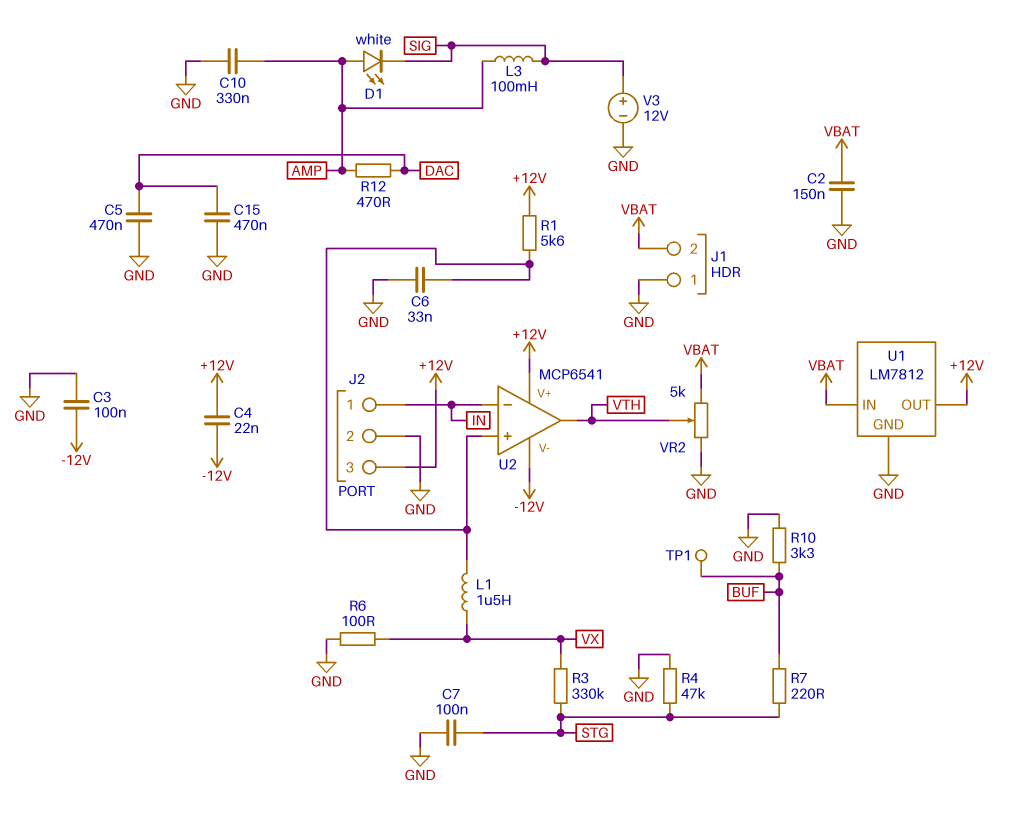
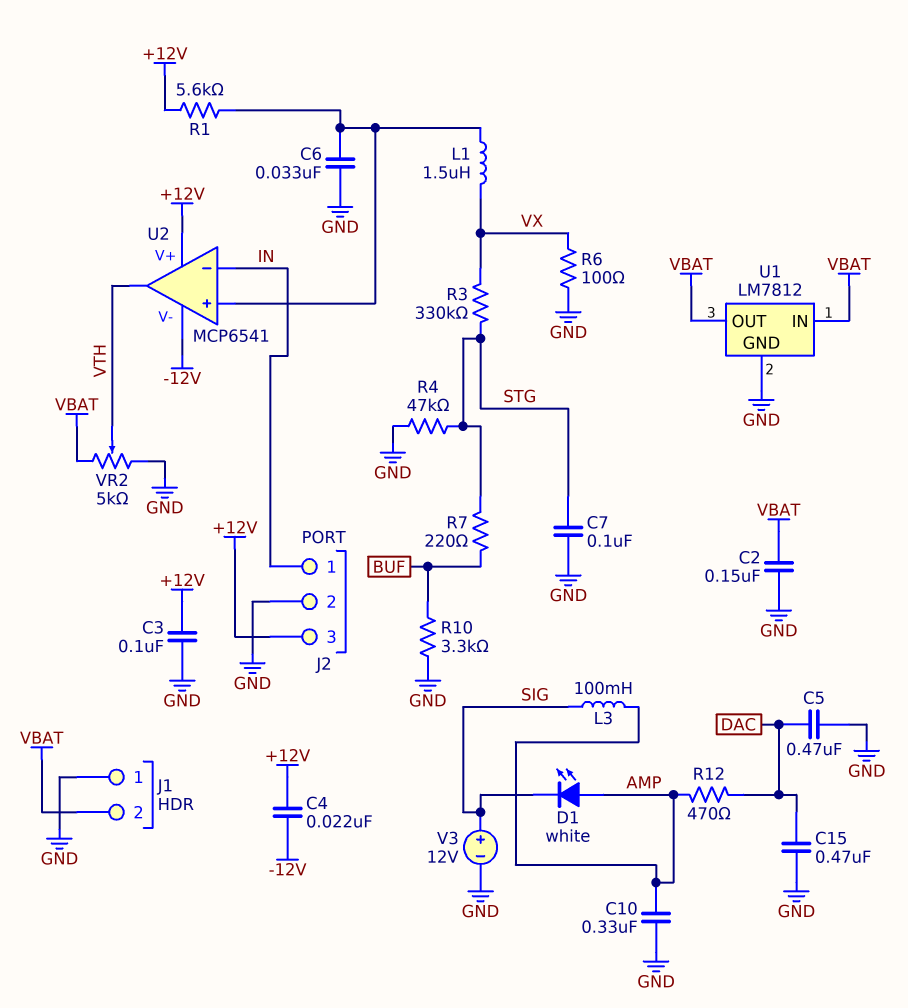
C3: 100nF (-12V, GND) -> 100nF (+12V, GND)
TP1: test point (BUF) -> none
U1 pin OUT: +12V -> VBAT

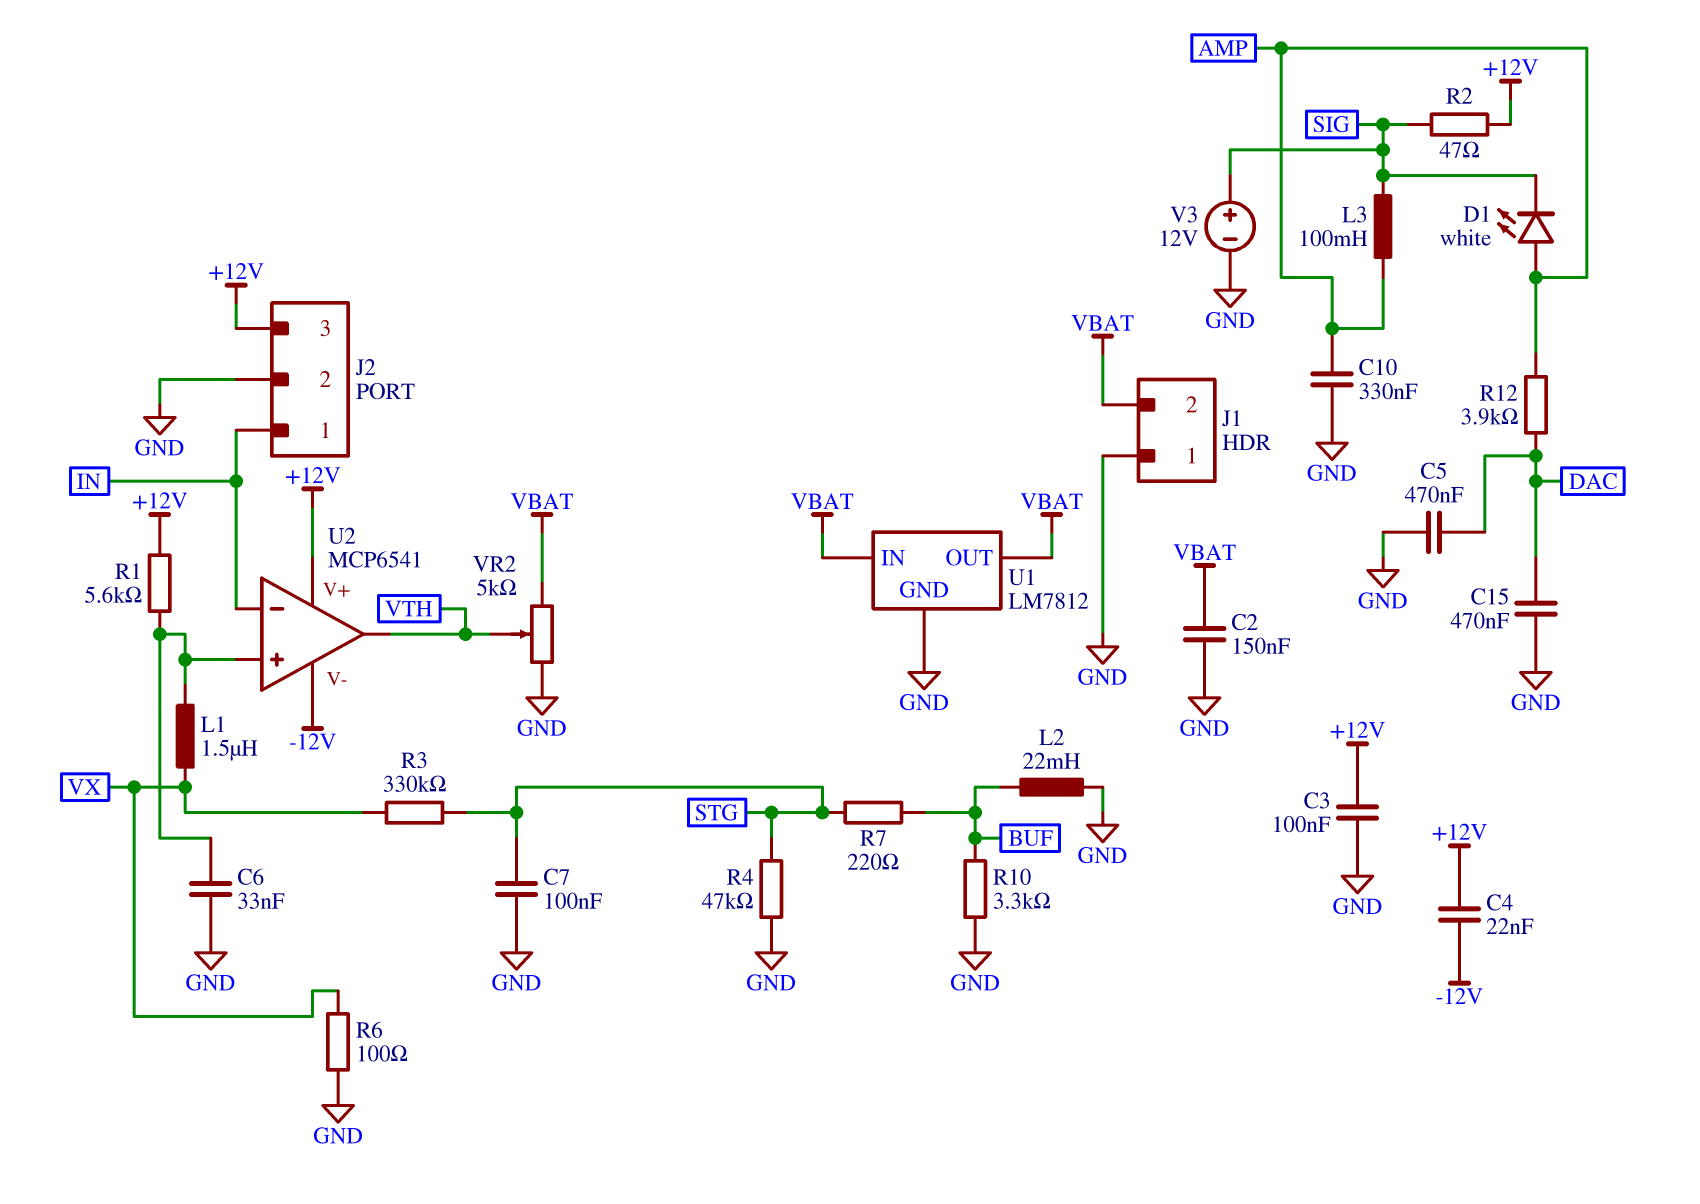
L2: none -> 22mH (BUF, GND)
R2: none -> 47 (+12V, SIG)
R12: 470 (AMP, DAC) -> 3.9k (AMP, DAC)

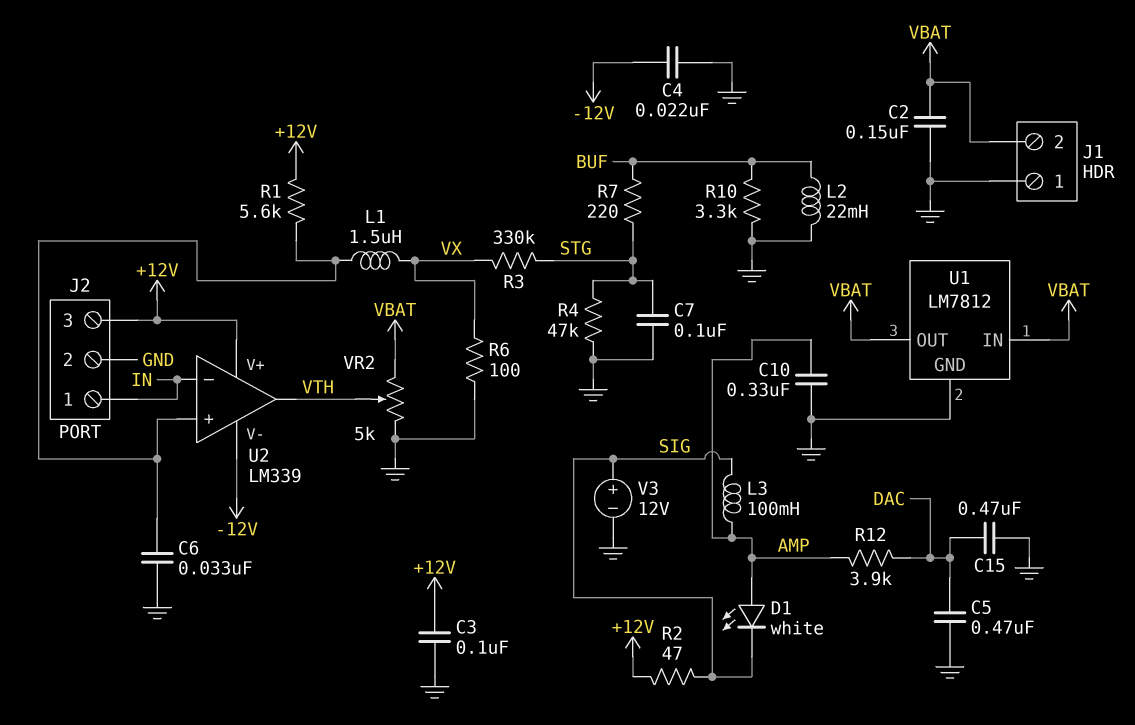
C4: 22nF (+12V, -12V) -> 22nF (-12V, GND)
U2: MCP6541 -> LM339

